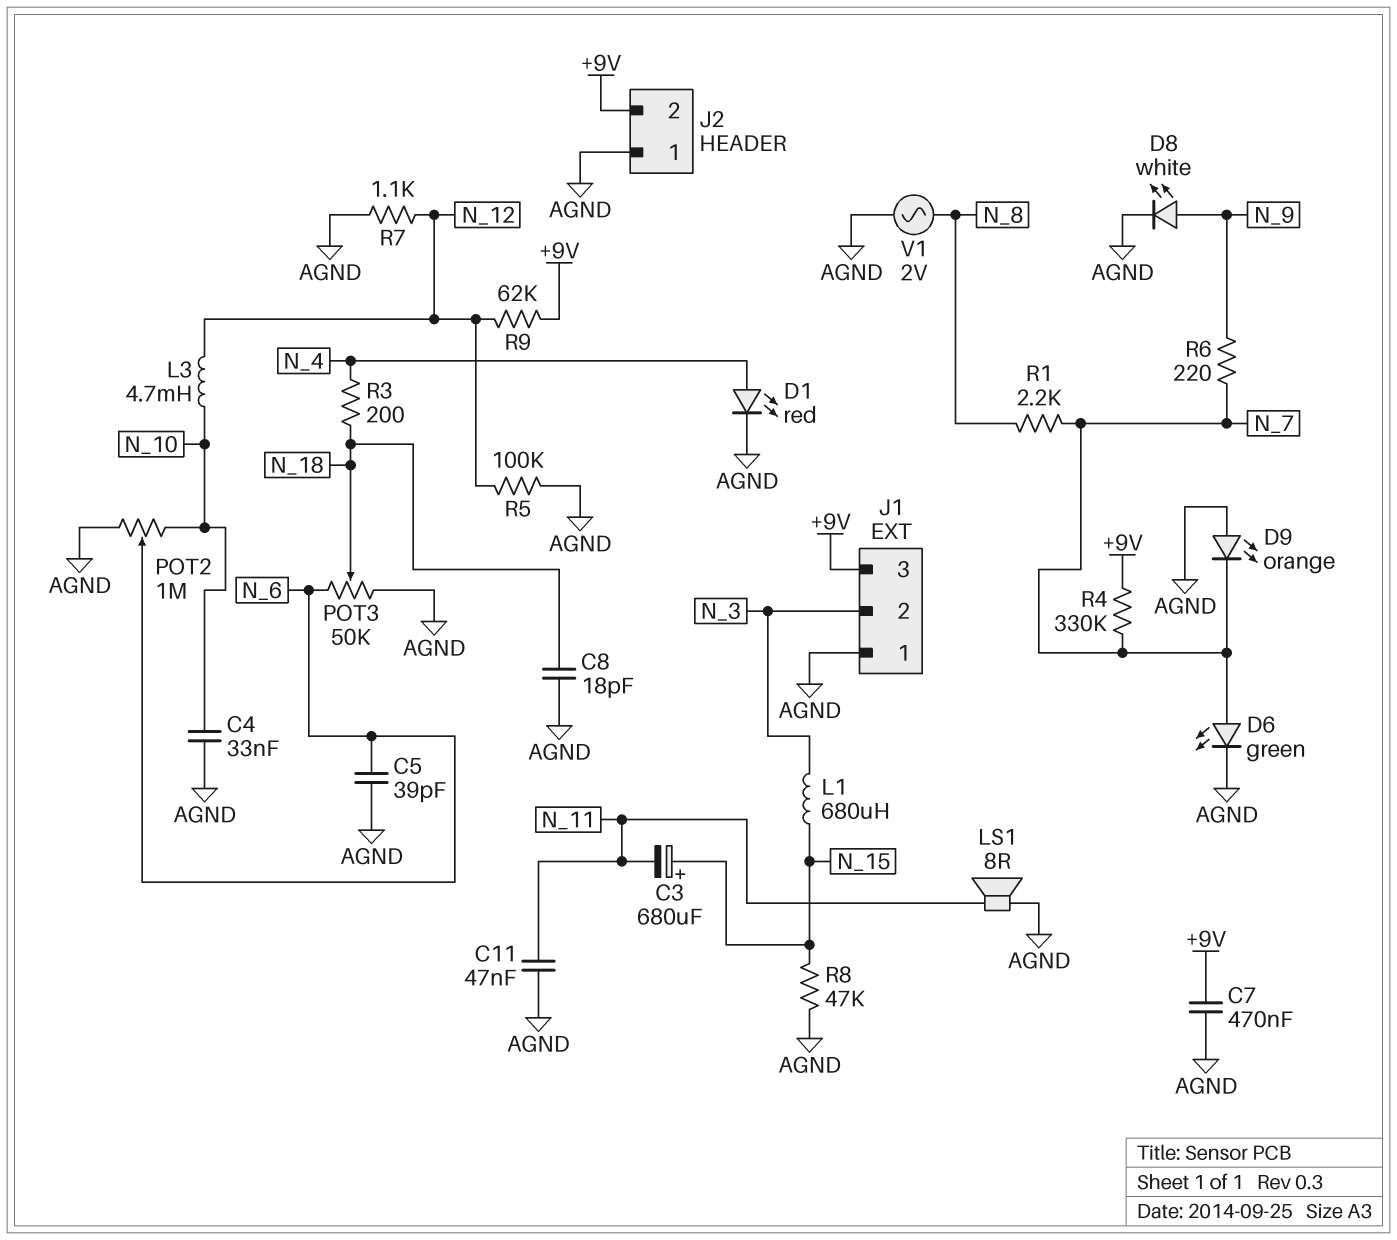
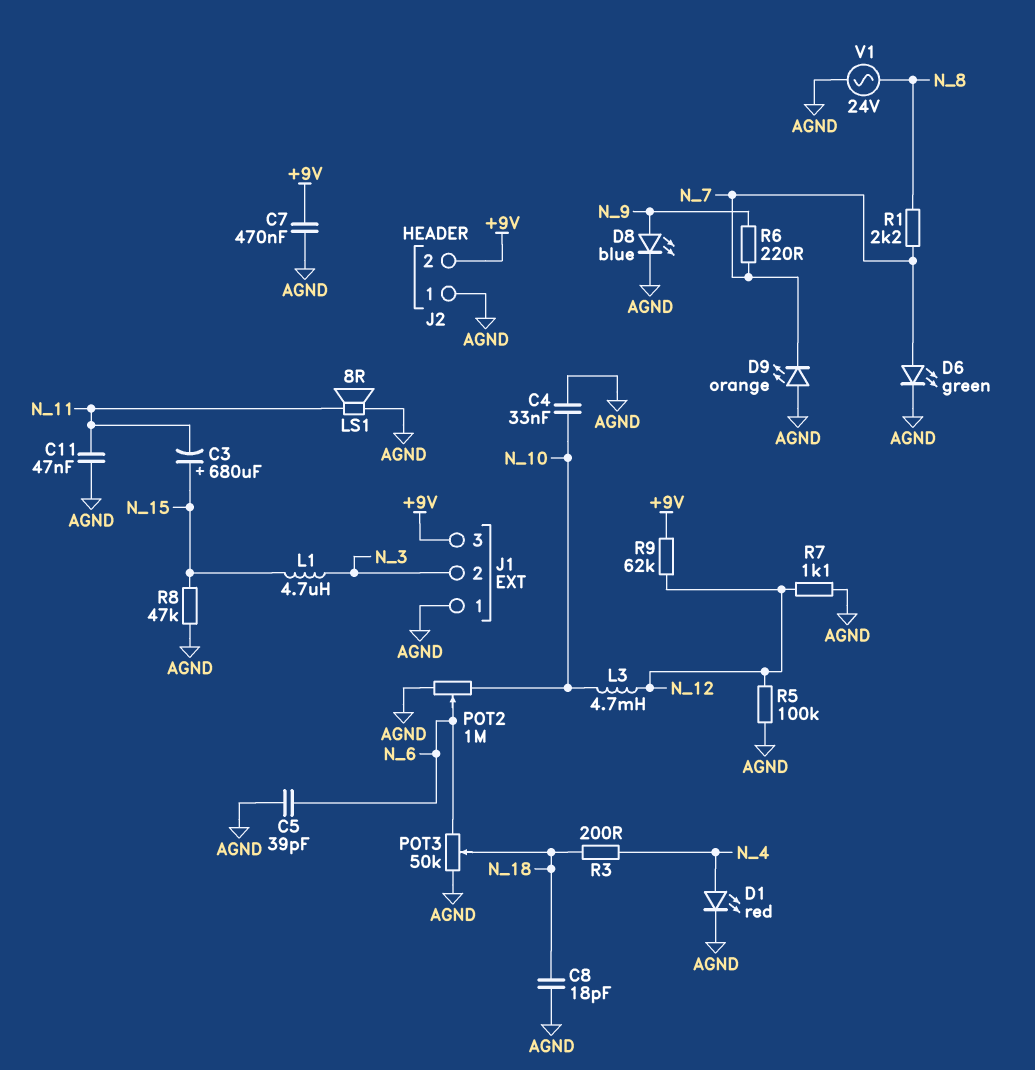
D8: LED white (A N_9, K AGND) -> LED blue (A N_9, K AGND)
L1: 680uH (N_3, N_15) -> 4.7uH (N_3, N_15)
R4: 330k (+9V, N_7) -> none
V1: AC 2V (AGND, N_8) -> AC 24V (AGND, N_8)

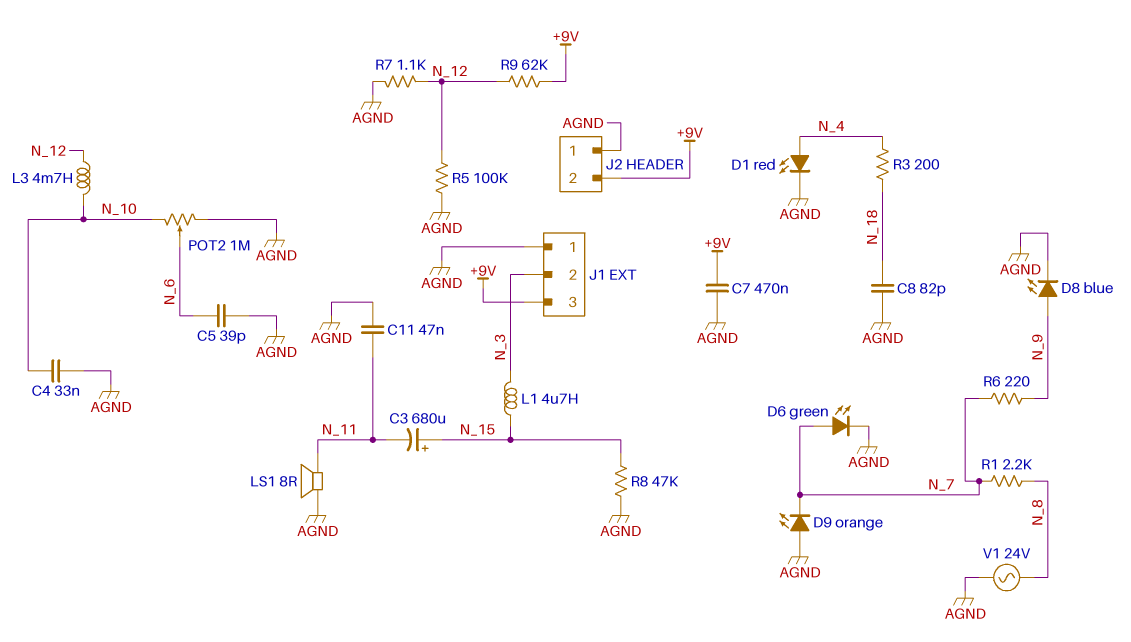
C8: 18pF (AGND, N_18) -> 82pF (AGND, N_18)
POT3: 50k (AGND, N_6, wiper N_18) -> none

